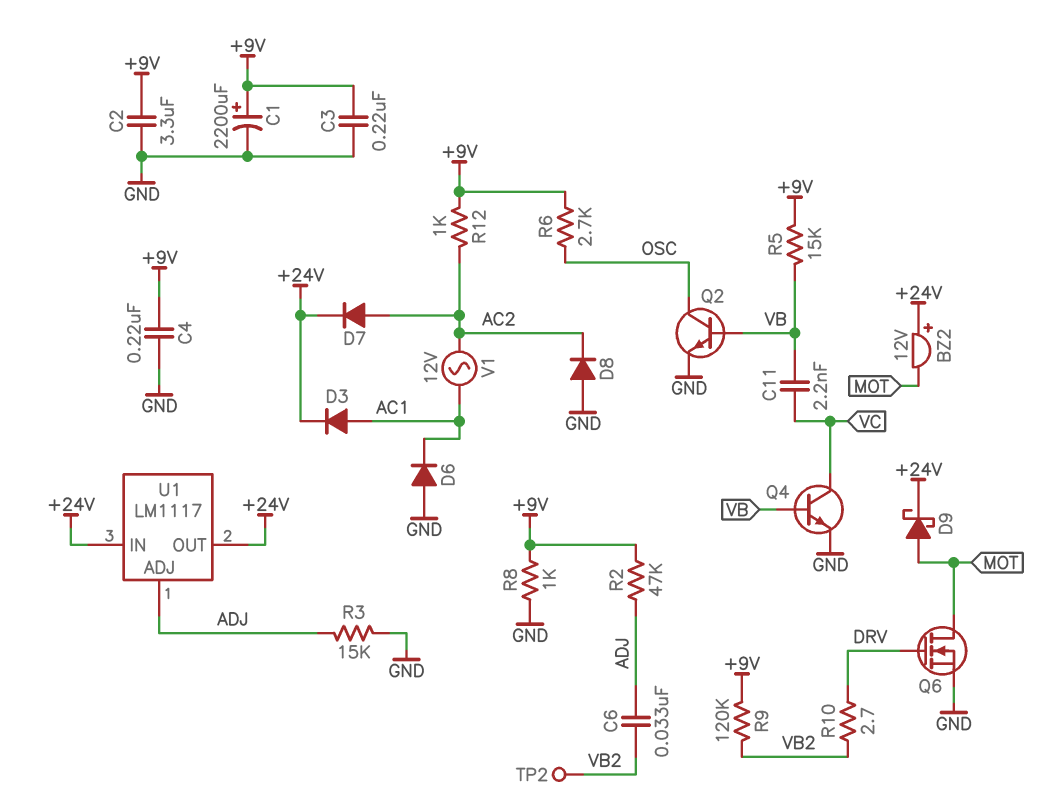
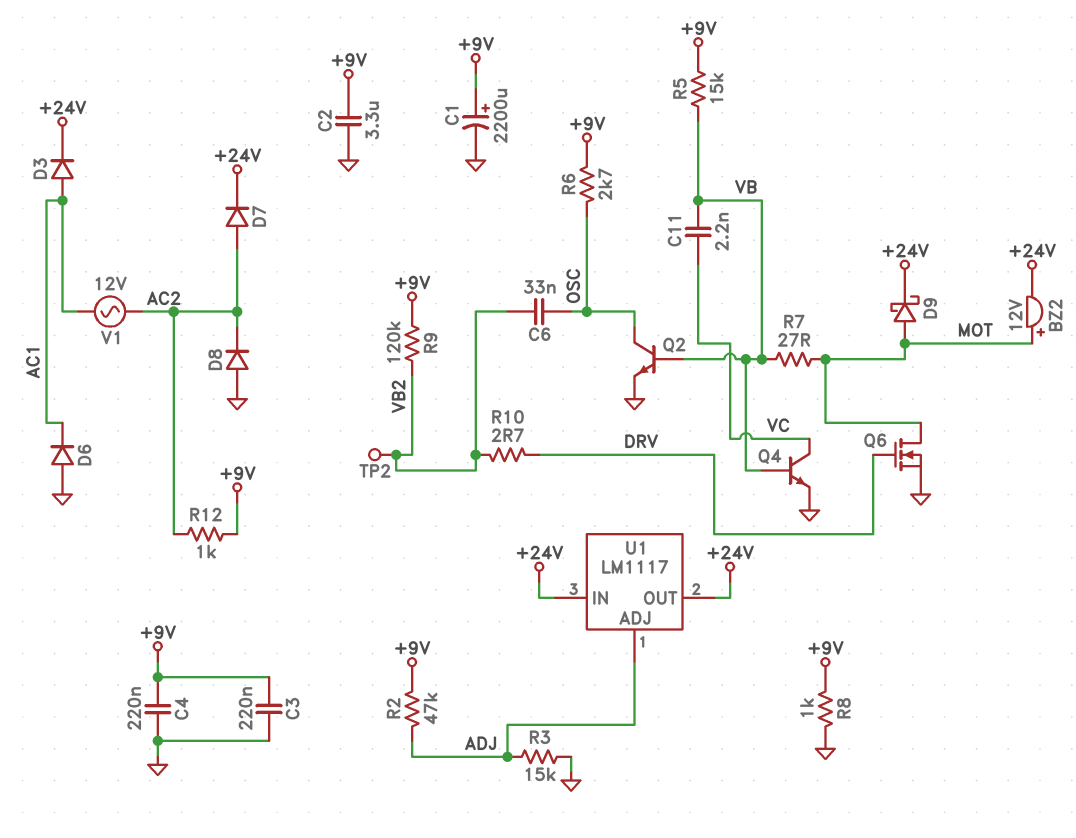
BZ2: buzzer 12V (plus +24V, minus MOT) -> buzzer 12V (plus MOT, minus +24V)
C6: 33nF (ADJ, VB2) -> 33nF (OSC, VB2)
R7: none -> 27 (MOT, VB)

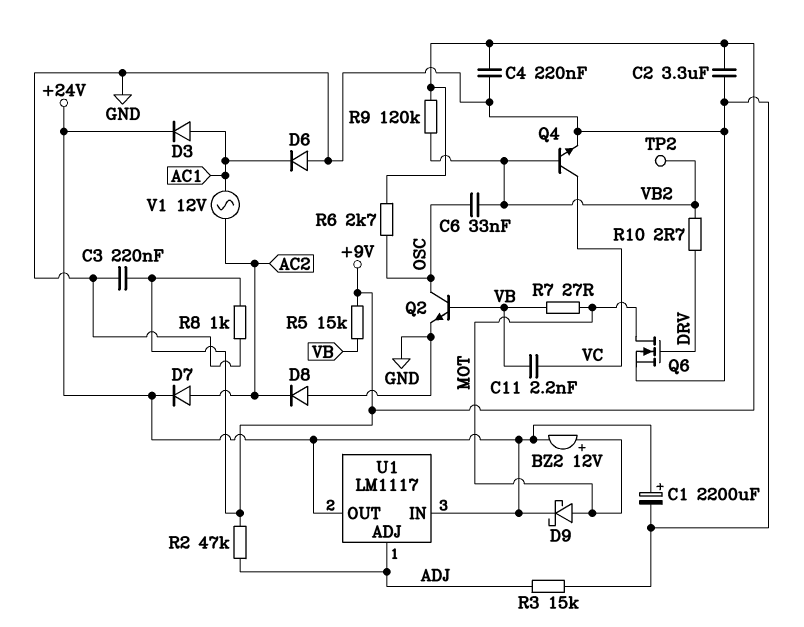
C1: 2200uF (plus +9V, minus GND) -> 2200uF (plus +24V, minus GND)
Q4: NPN (B VB, C VC, E GND) -> NPN (B VB2, C VC, E GND)
R12: 1k (+9V, AC2) -> none

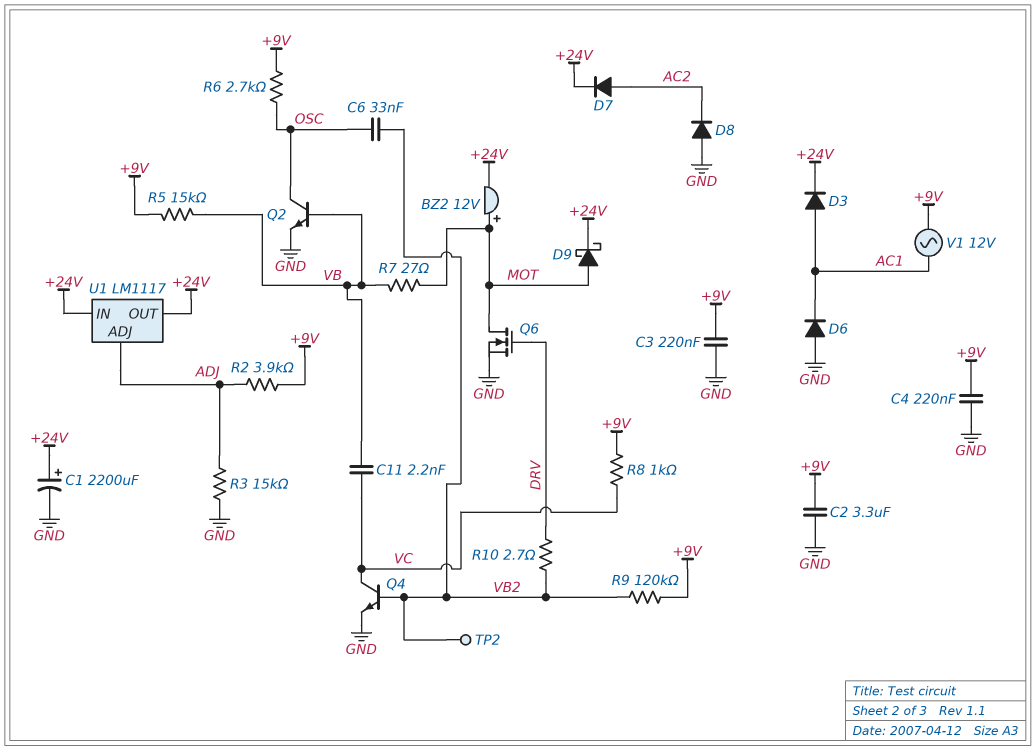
R2: 47k (+9V, ADJ) -> 3.9k (+9V, ADJ)
R8: 1k (+9V, GND) -> 1k (+9V, VC)
V1: AC 12V (AC1, AC2) -> AC 12V (+9V, AC1)

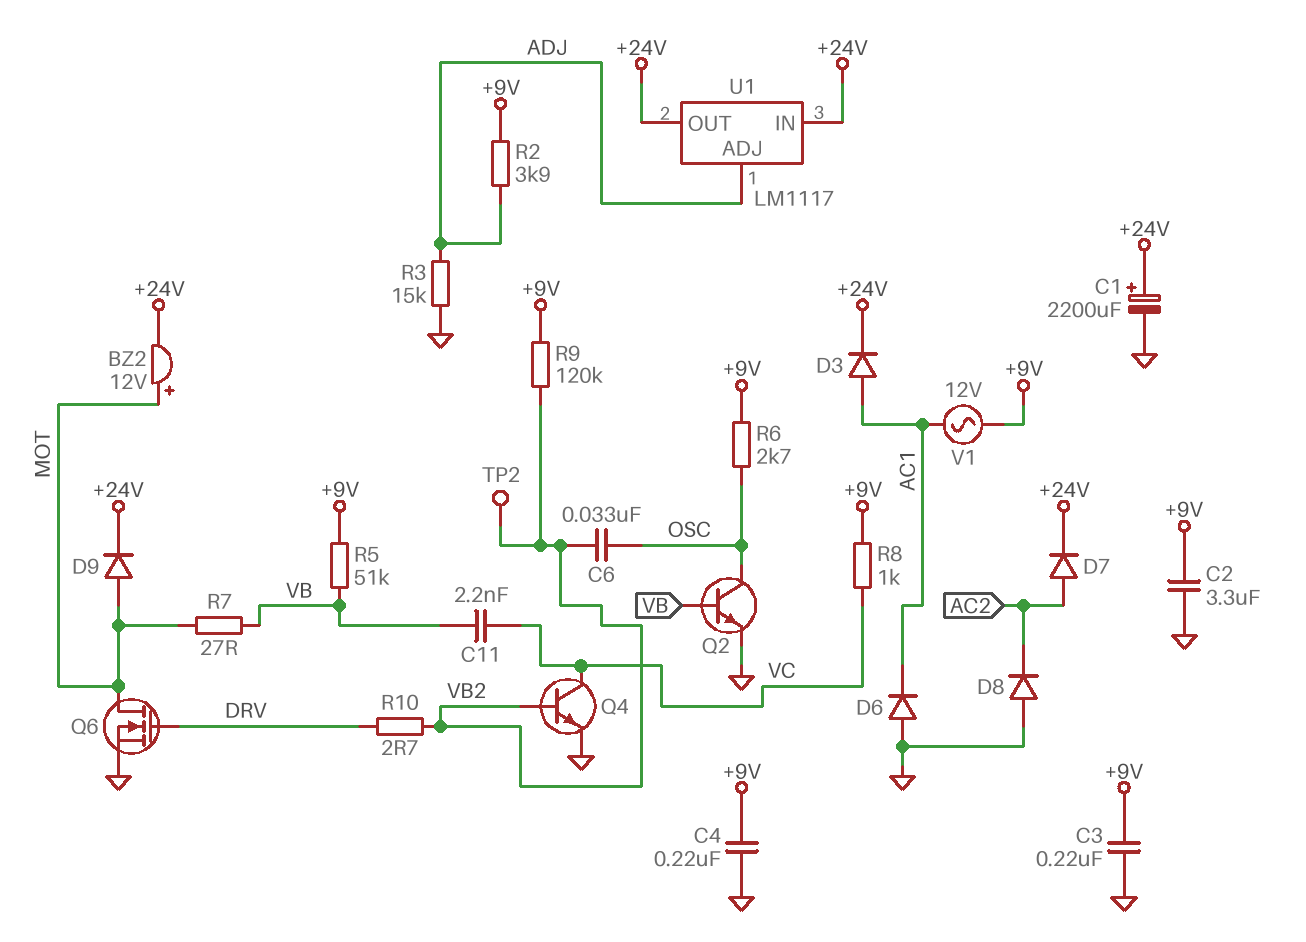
D9: schottky (A MOT, K +24V) -> diode (A MOT, K +24V)
R5: 15k (+9V, VB) -> 51k (+9V, VB)

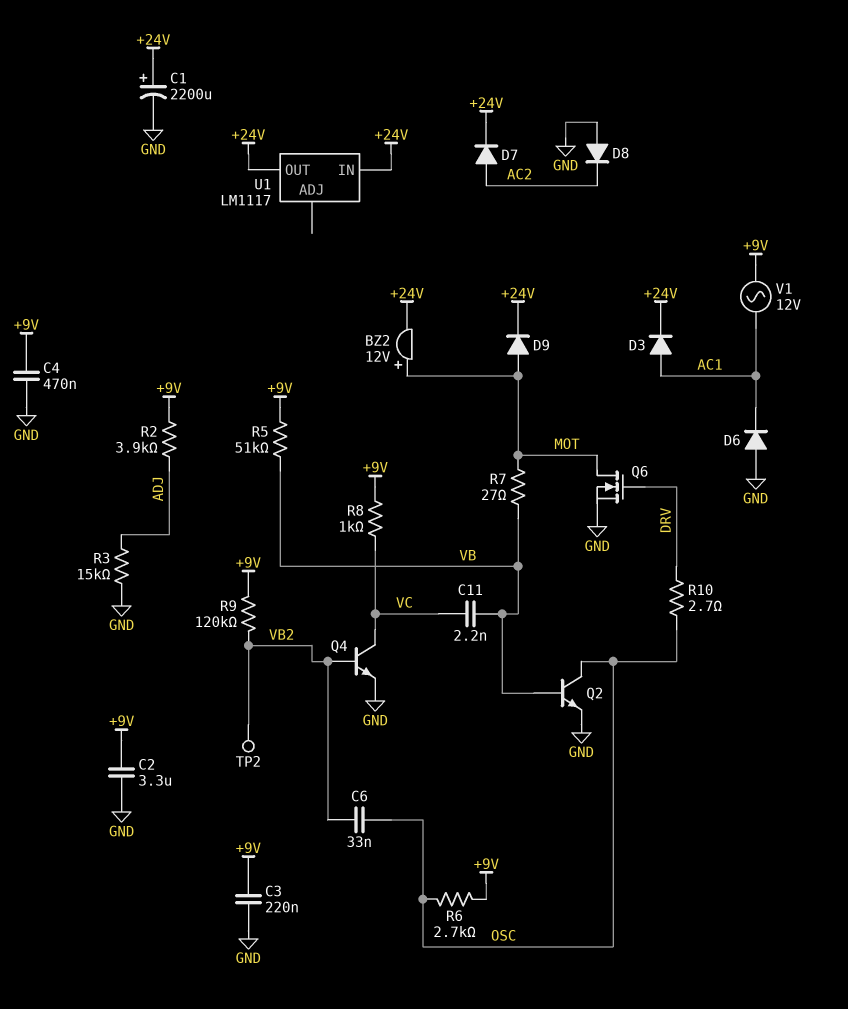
C4: 220nF (+9V, GND) -> 470nF (+9V, GND)
R10: 2.7 (DRV, VB2) -> 2.7 (DRV, OSC)
U1 pin ADJ: ADJ -> none

